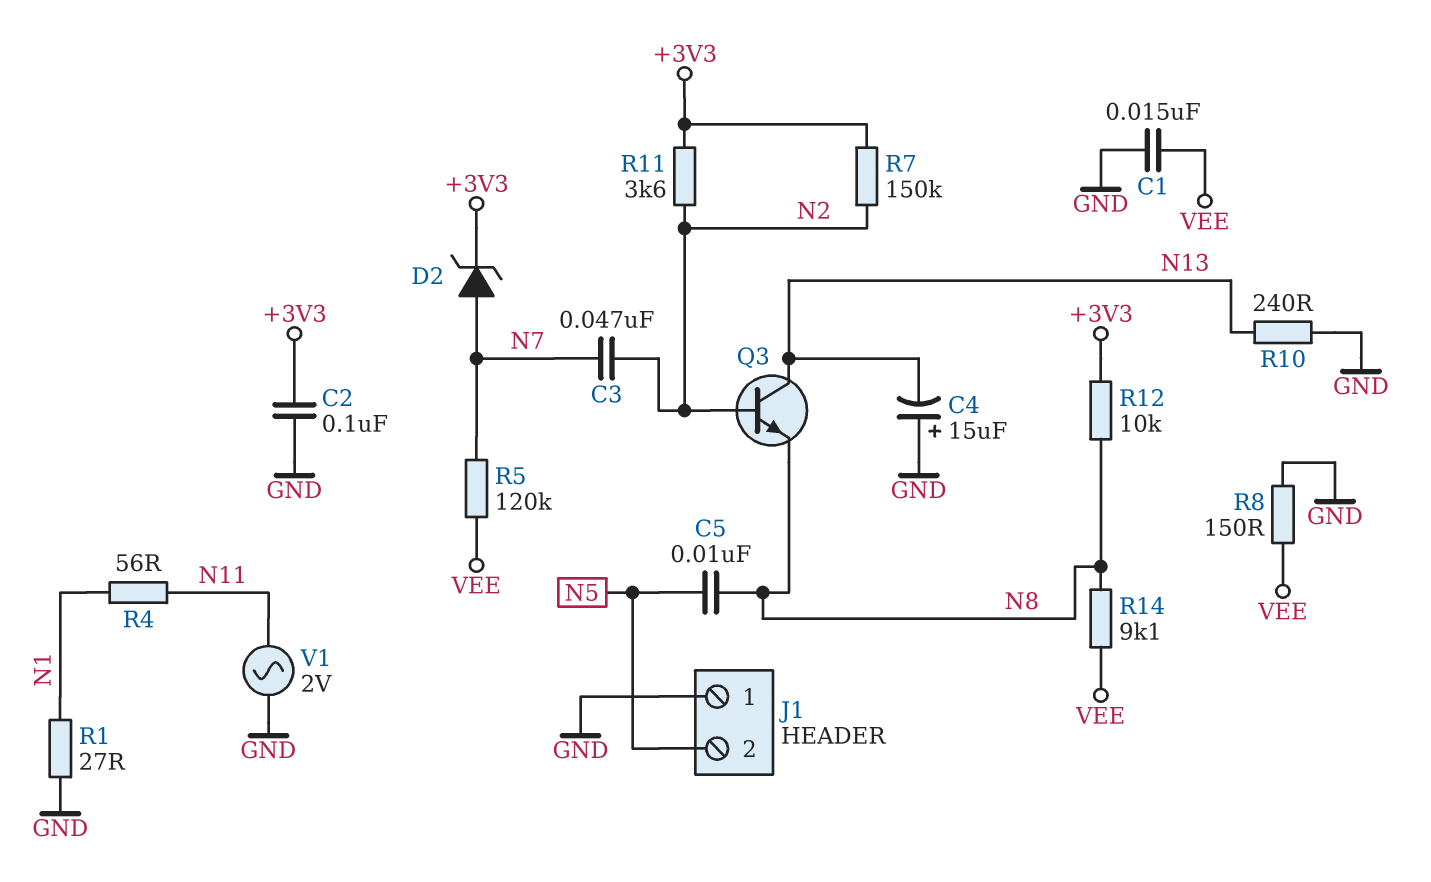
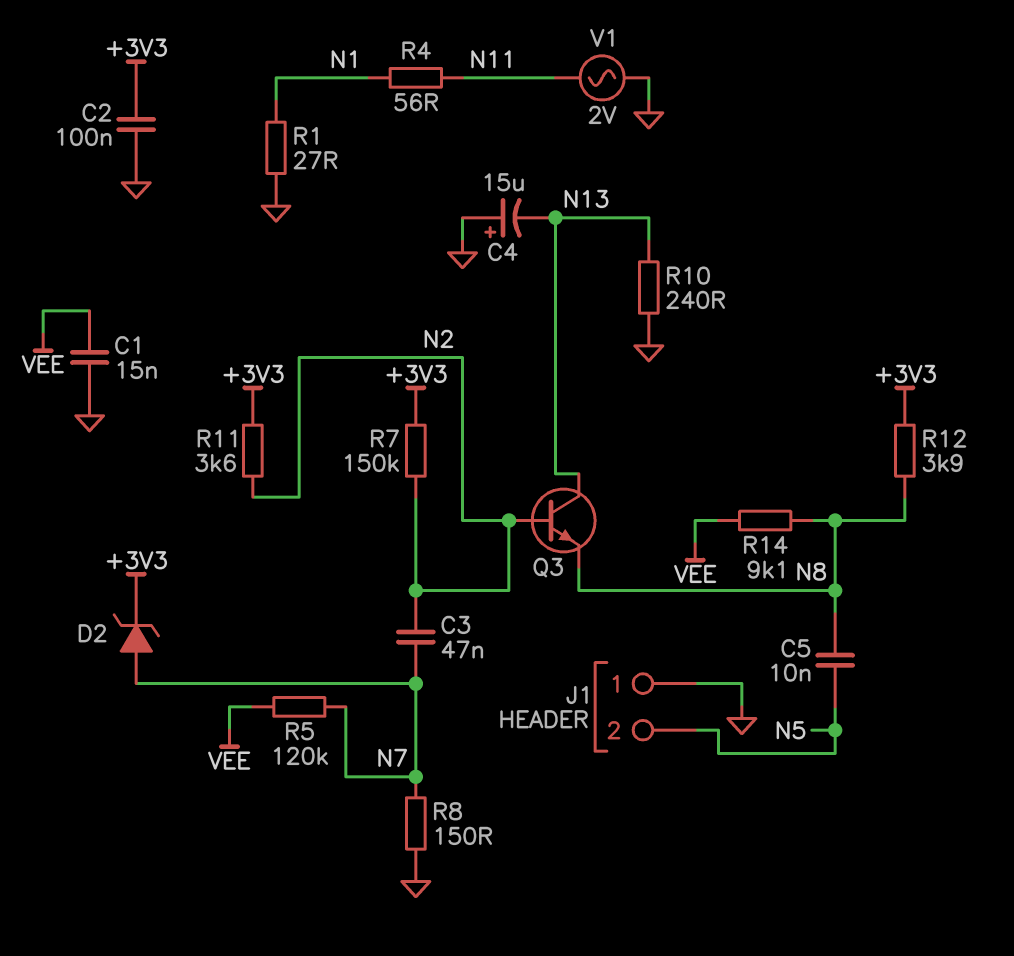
R8: 150 (GND, VEE) -> 150 (GND, N7)
R12: 10k (+3V3, N8) -> 3.9k (+3V3, N8)

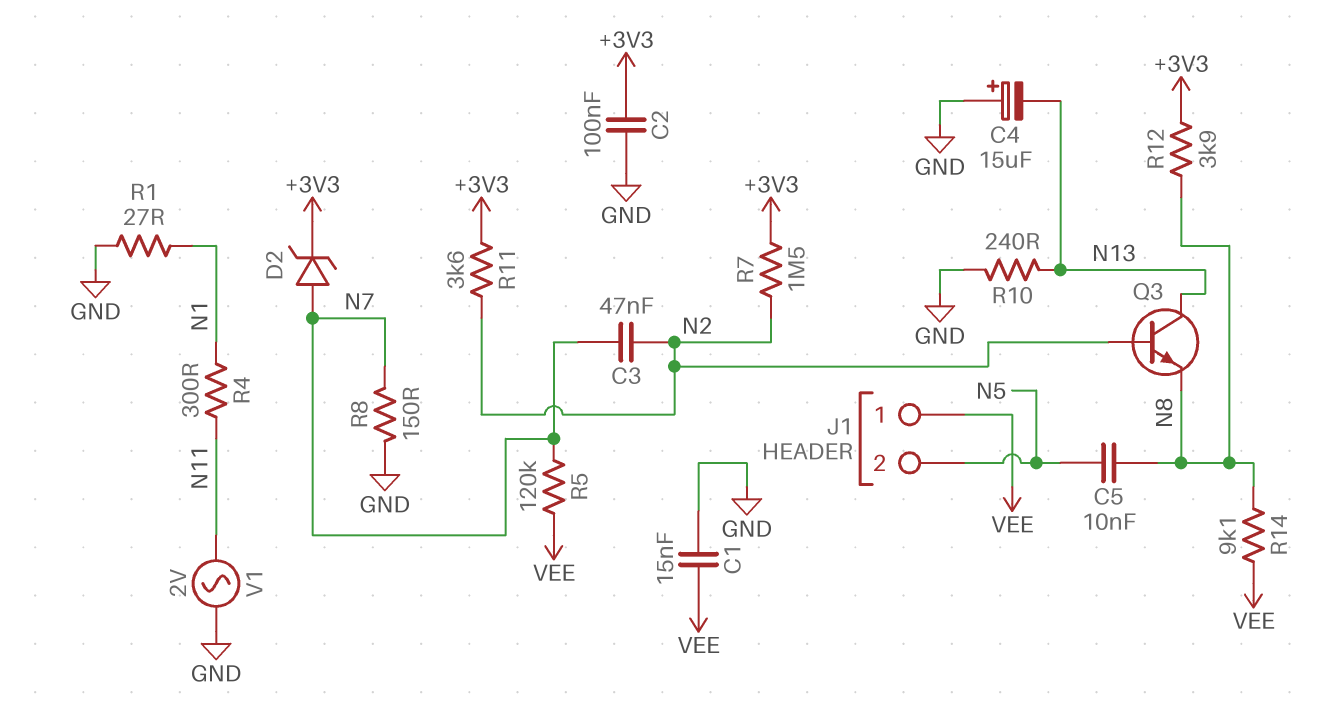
J1 pin 1: GND -> VEE
R4: 56 (N1, N11) -> 300 (N1, N11)
R7: 150k (+3V3, N2) -> 1.5M (+3V3, N2)

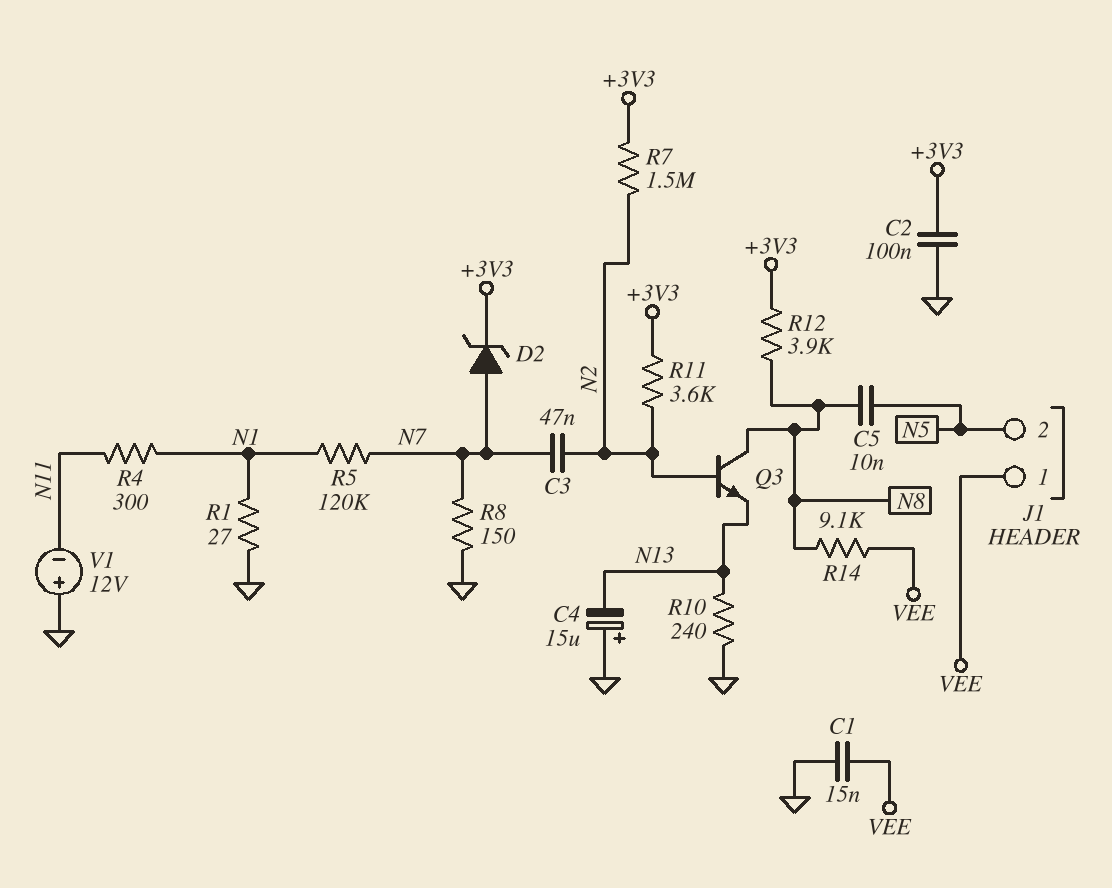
Q3: NPN (B N2, C N13, E N8) -> NPN (B N2, C N8, E N13)
R5: 120k (N7, VEE) -> 120k (N1, N7)
V1: AC 2V (GND, N11) -> 12V (plus GND, minus N11)

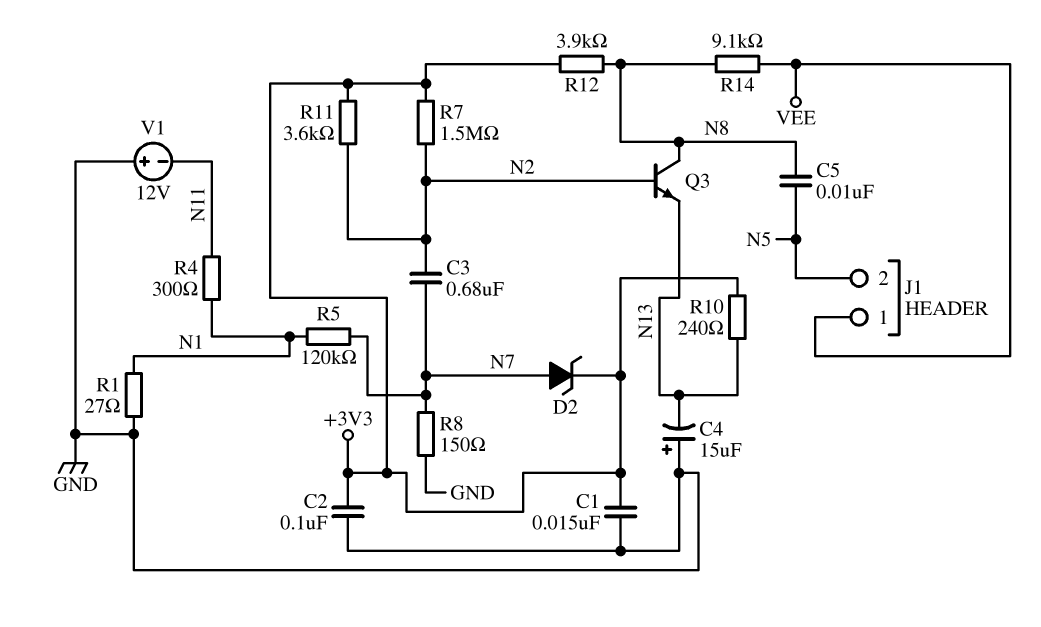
C1: 15nF (GND, VEE) -> 15nF (+3V3, GND)
C3: 47nF (N2, N7) -> 680nF (N2, N7)
R10: 240 (GND, N13) -> 240 (+3V3, N13)

